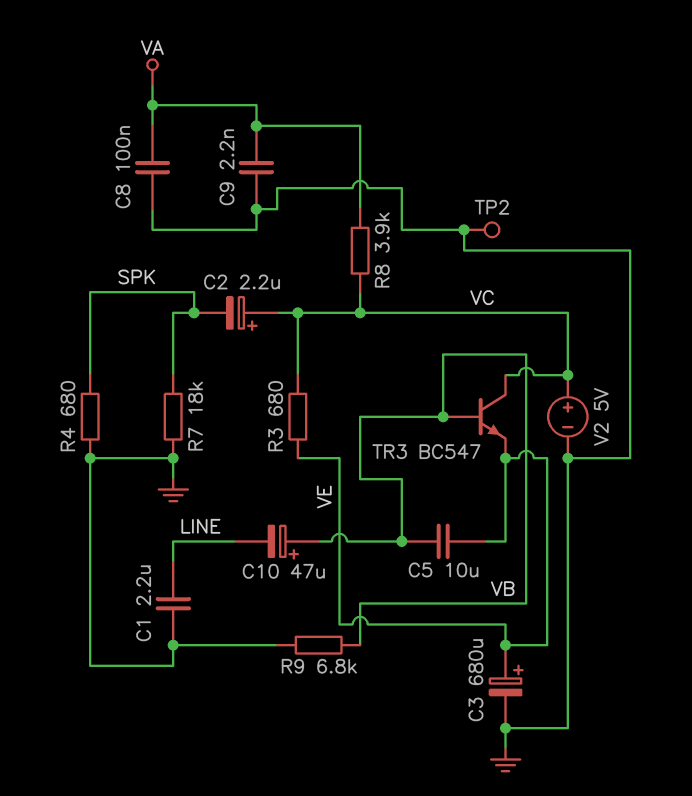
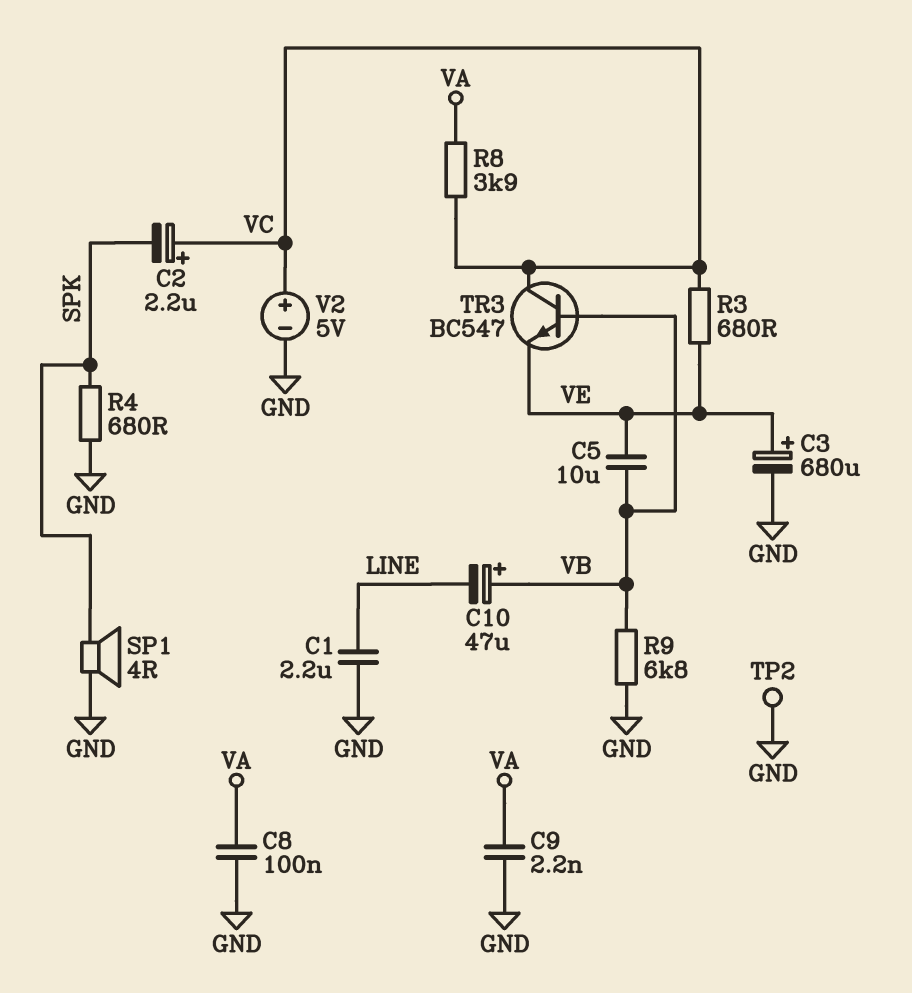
R7: 18k (GND, SPK) -> none
SP1: none -> speaker 4R (GND, SPK)

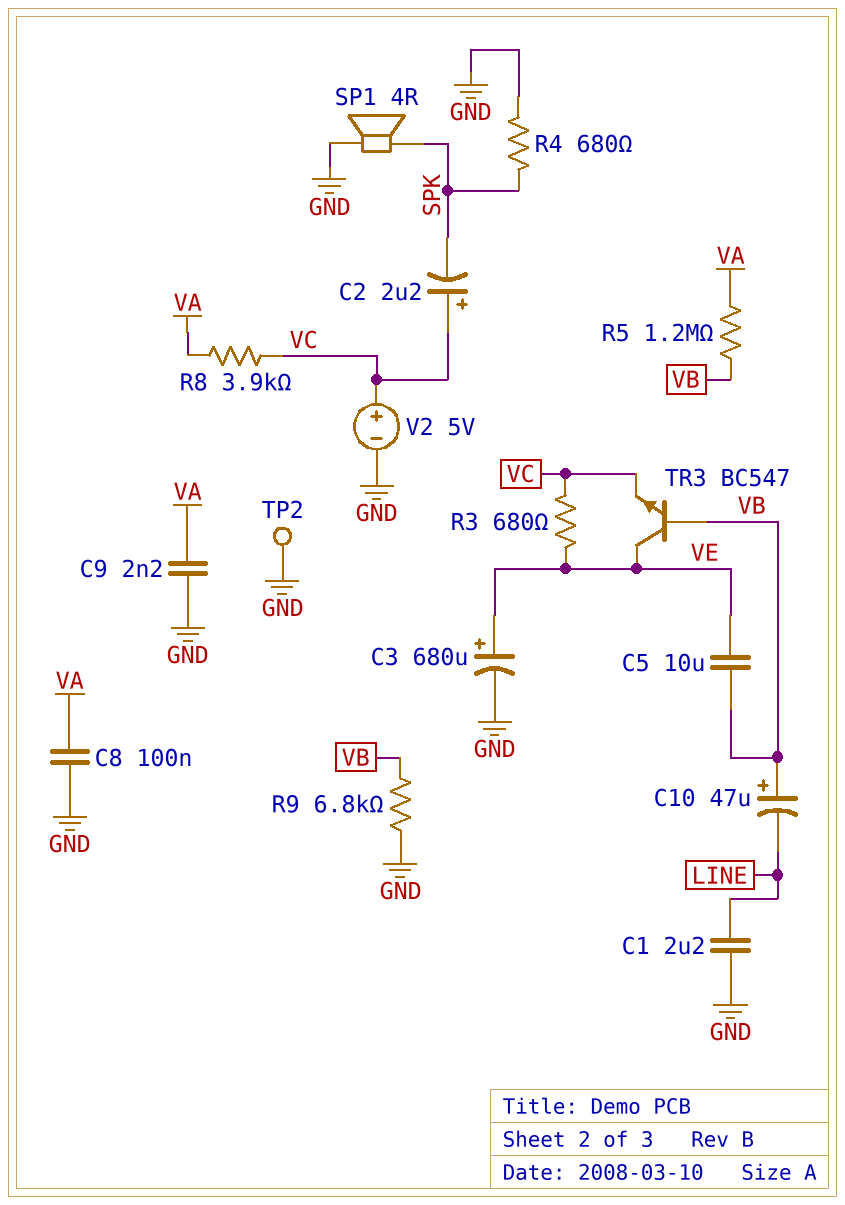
R5: none -> 1.2M (VA, VB)
TR3: NPN BC547 (B VB, C VC, E VE) -> NPN BC547 (B VB, C VE, E VC)

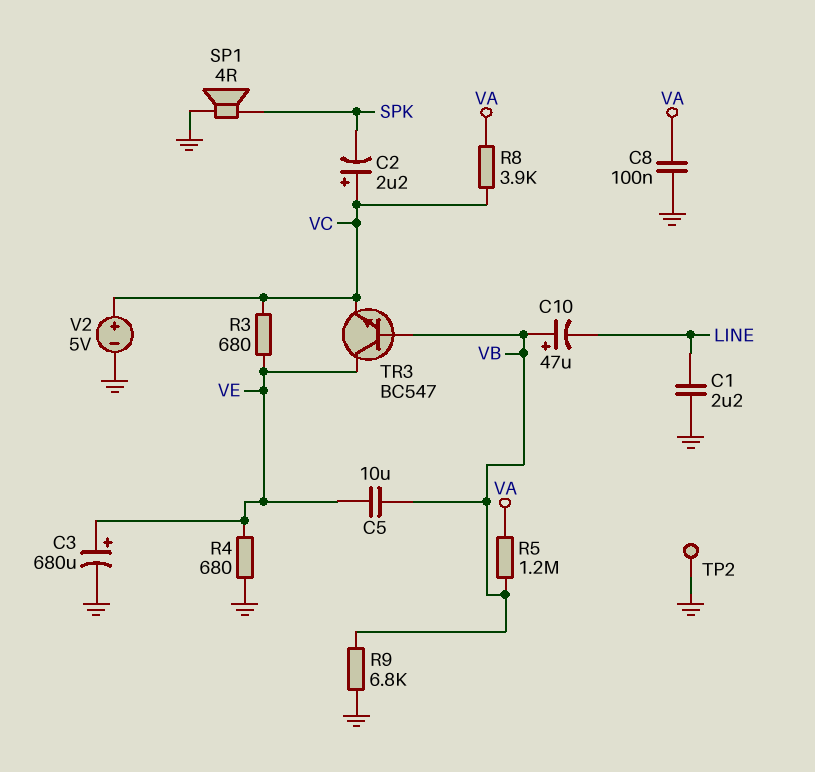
C9: 2.2nF (GND, VA) -> none
R4: 680 (GND, SPK) -> 680 (GND, VE)

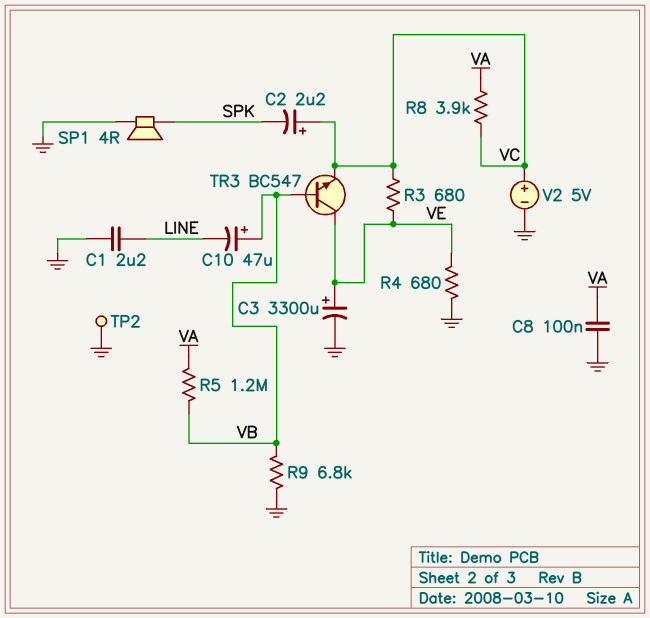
C3: 680uF (plus VE, minus GND) -> 3300uF (plus VE, minus GND)
C5: 10uF (VB, VE) -> none

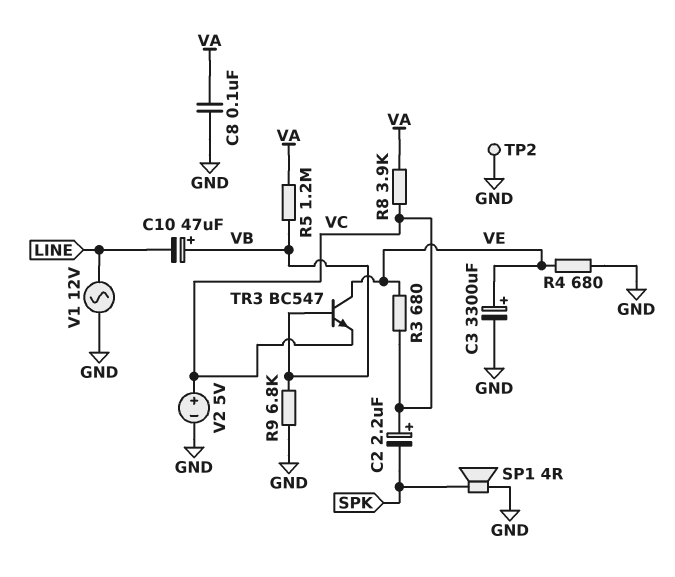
C1: 2.2uF (GND, LINE) -> none
V1: none -> AC 12V (GND, LINE)

